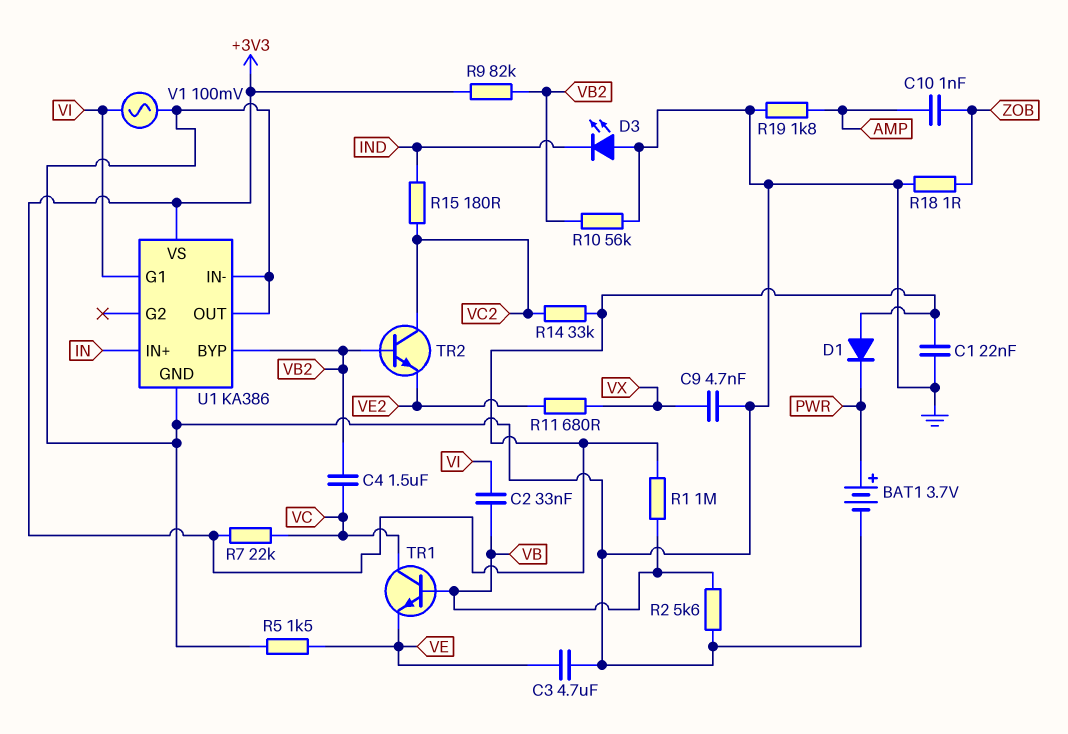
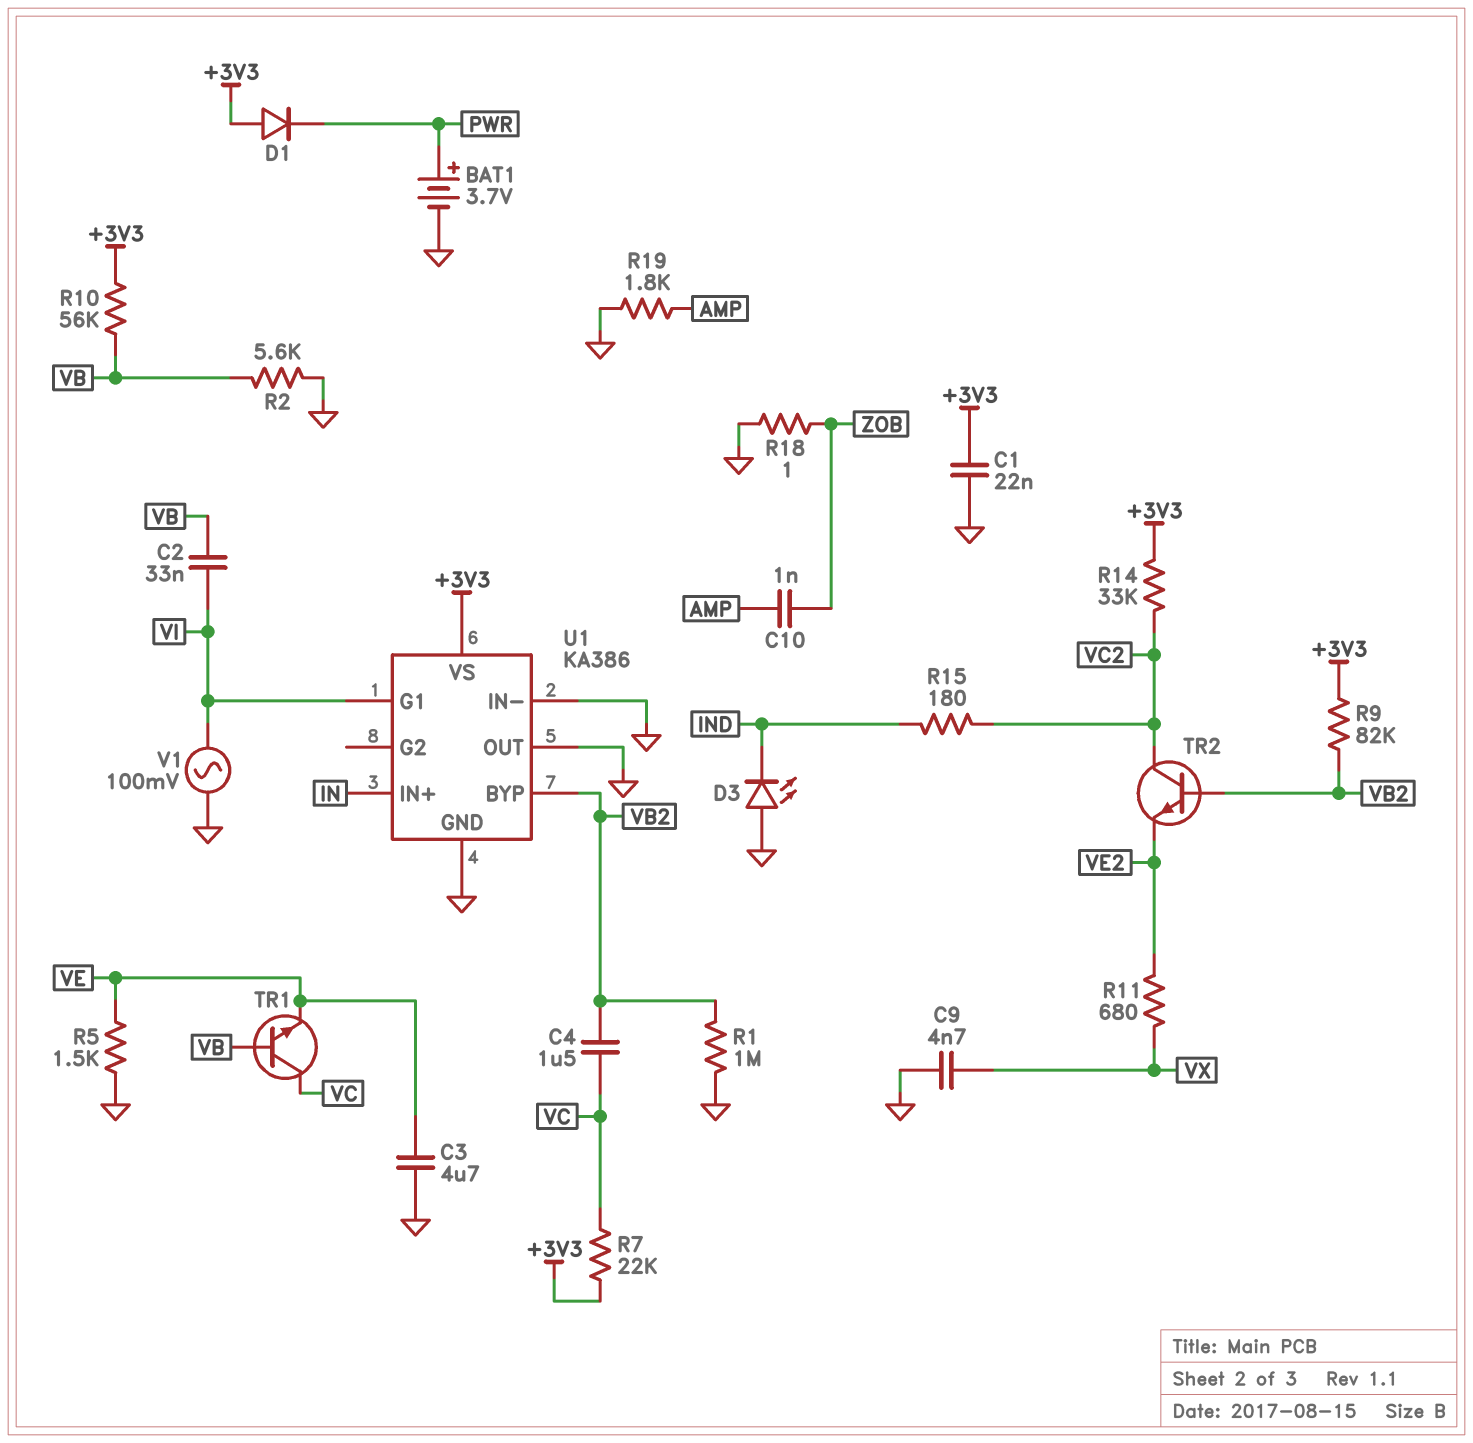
R1: 1M (+3V3, VB) -> 1M (GND, VB2)
R10: 56k (GND, VB2) -> 56k (+3V3, VB)

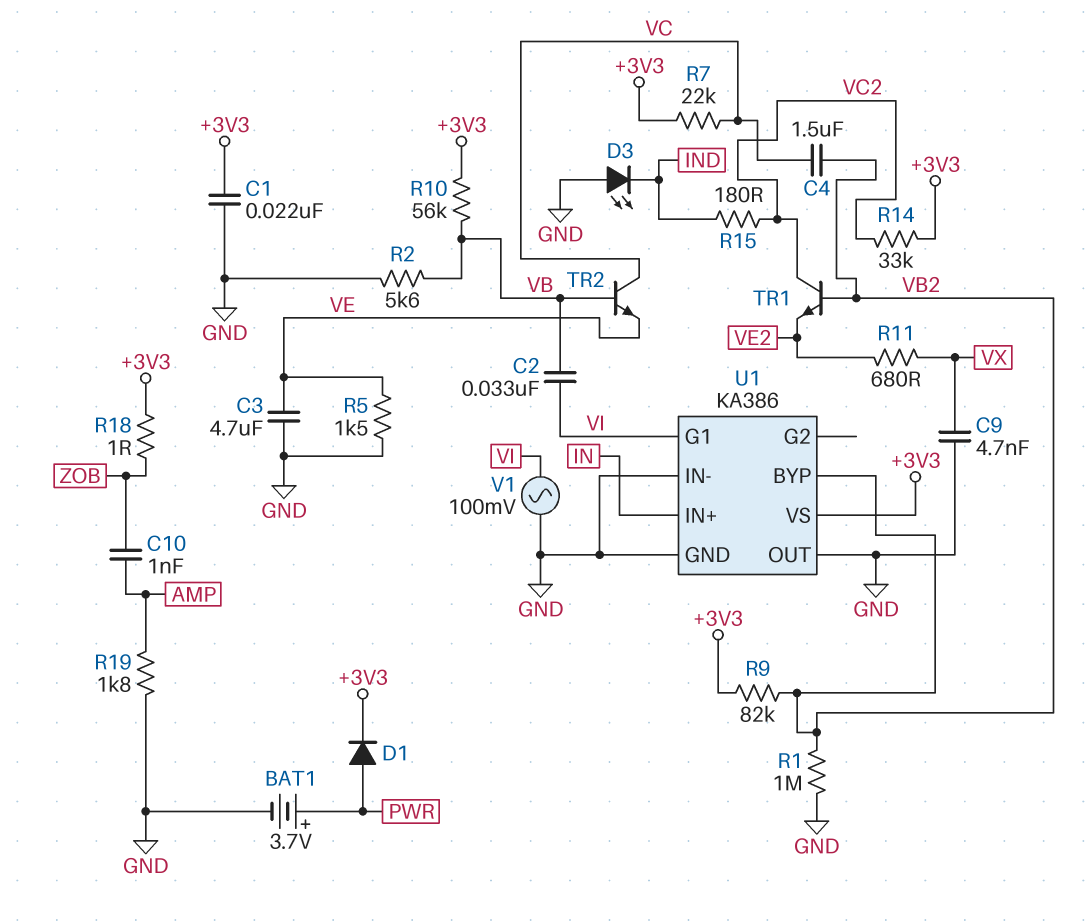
D1: diode (A +3V3, K PWR) -> diode (A PWR, K +3V3)
R18: 1 (GND, ZOB) -> 1 (+3V3, ZOB)
TR1: NPN (B VB, C VC, E VE) -> NPN (B VB2, C VC2, E VE2)
TR2: NPN (B VB2, C VC2, E VE2) -> NPN (B VB, C VC, E VE)

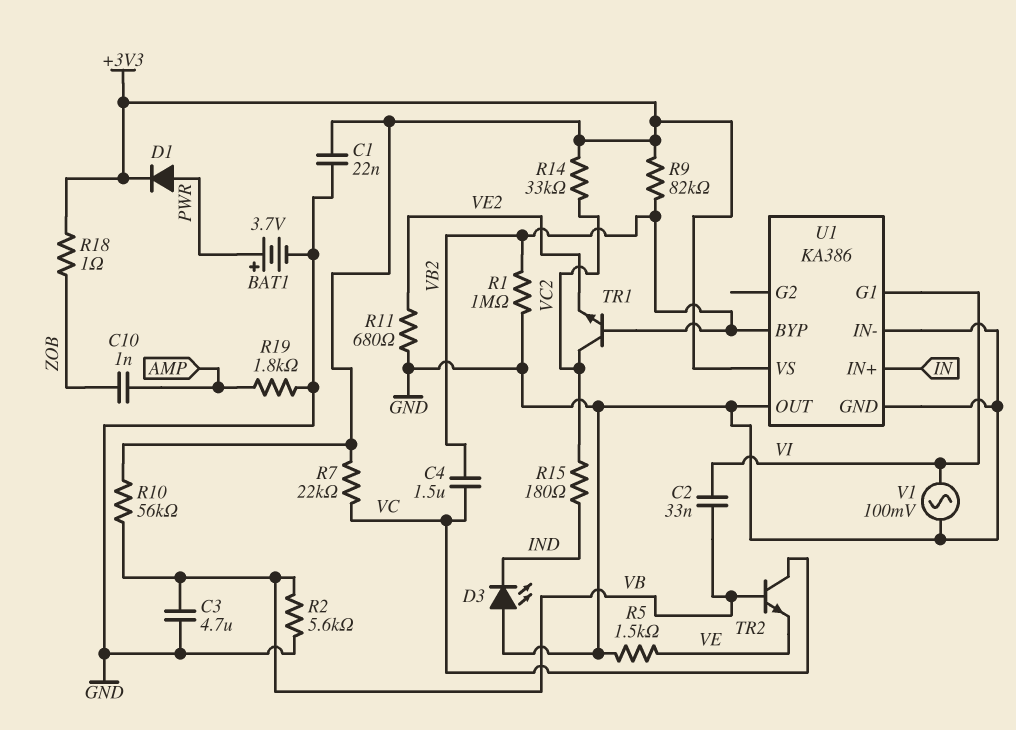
C3: 4.7uF (GND, VE) -> 4.7uF (GND, VB)
C9: 4.7nF (GND, VX) -> none
R11: 680 (VE2, VX) -> 680 (GND, VE2)

